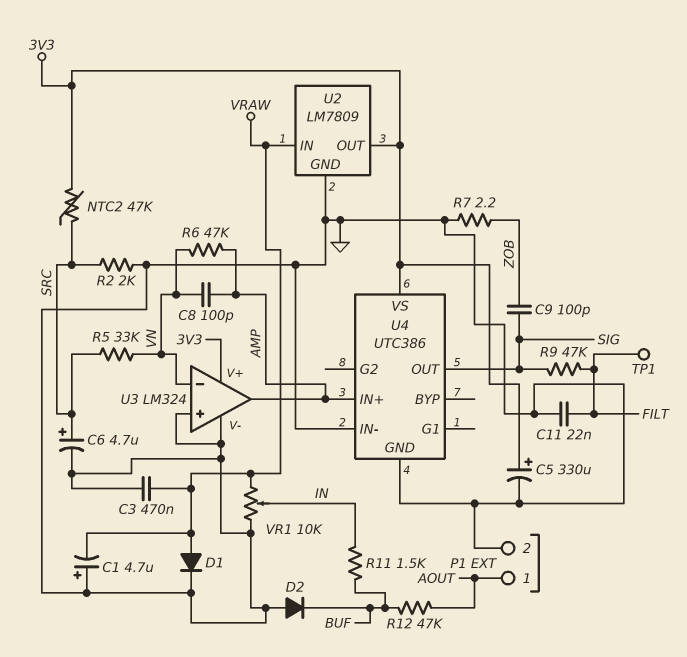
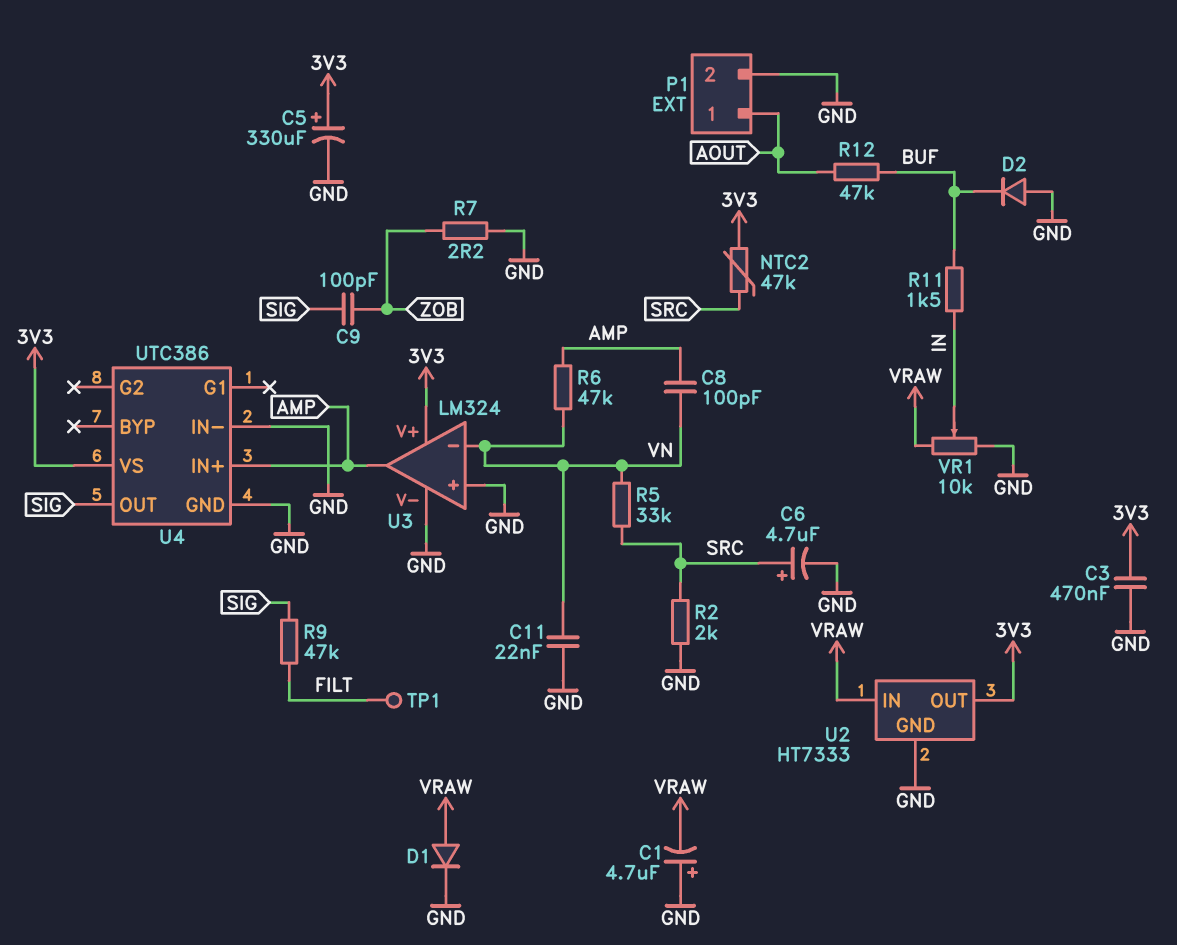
C3: 470nF (GND, VRAW) -> 470nF (3V3, GND)
C11: 22nF (FILT, GND) -> 22nF (GND, VN)
U2: LM7809 -> HT7333

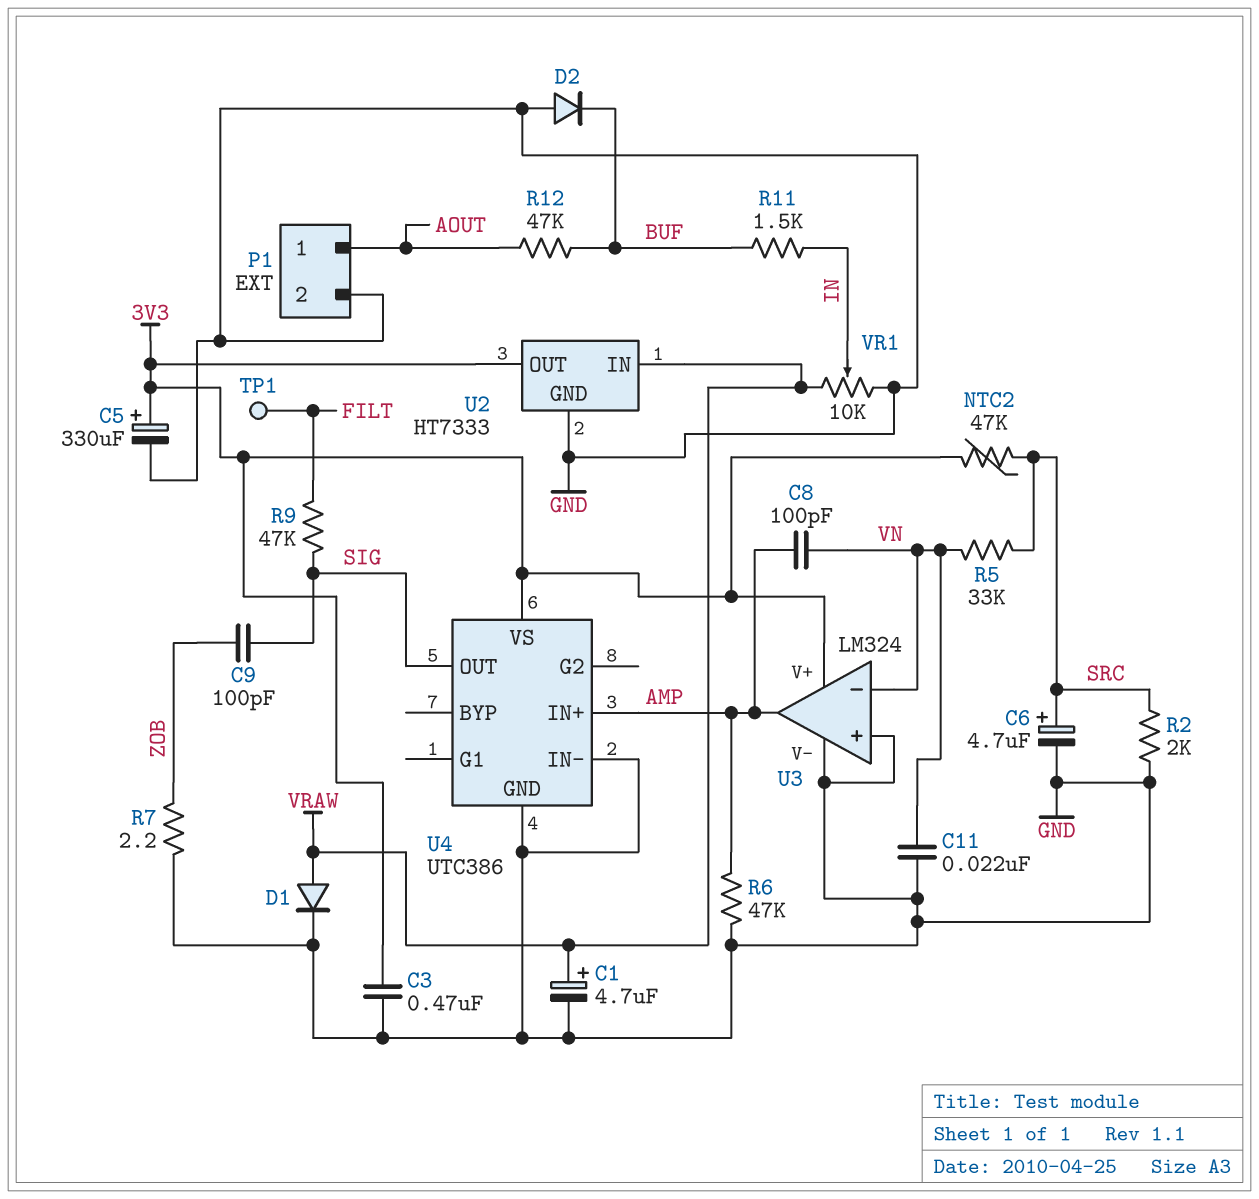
C1: 4.7uF (plus GND, minus VRAW) -> 4.7uF (plus VRAW, minus GND)
R6: 47k (AMP, VN) -> 47k (AMP, GND)

